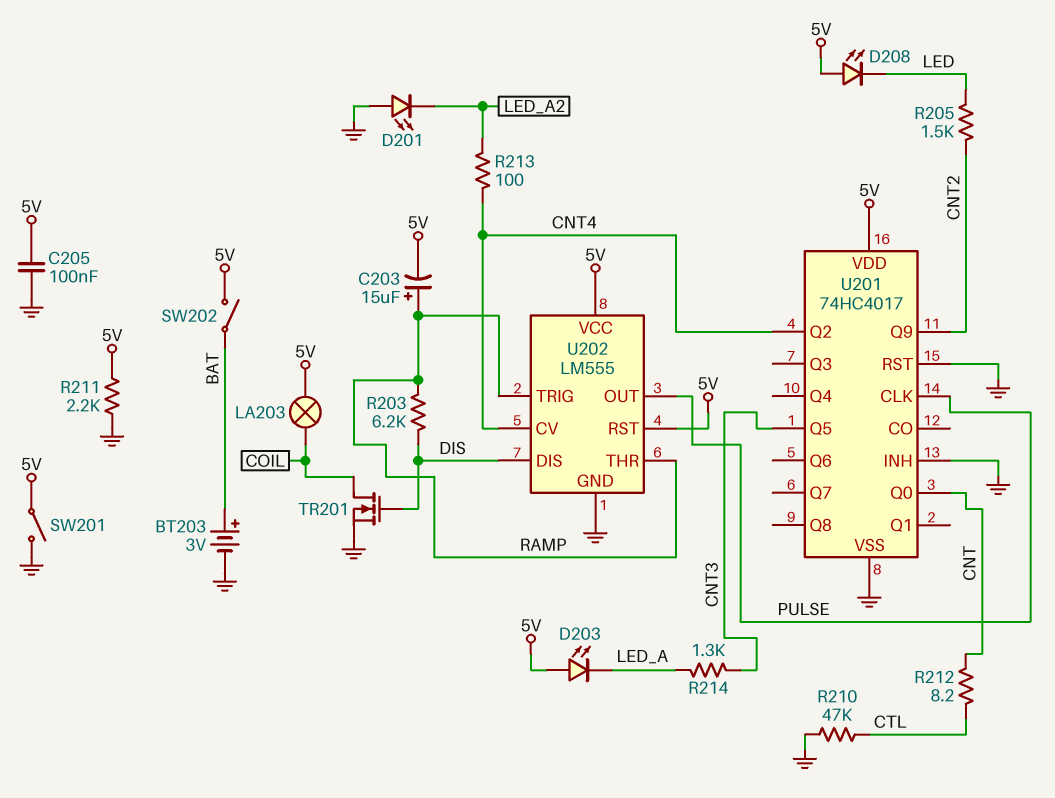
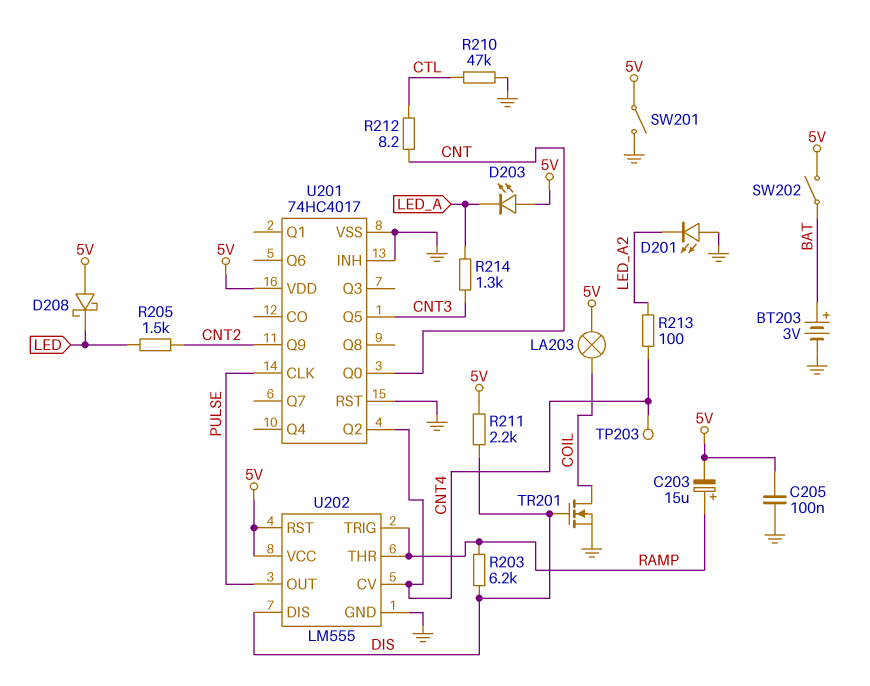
D208: LED (A 5V, K LED) -> schottky (A 5V, K LED)
R211: 2.2k (5V, GND) -> 2.2k (5V, DIS)
TP203: none -> test point (CNT4)

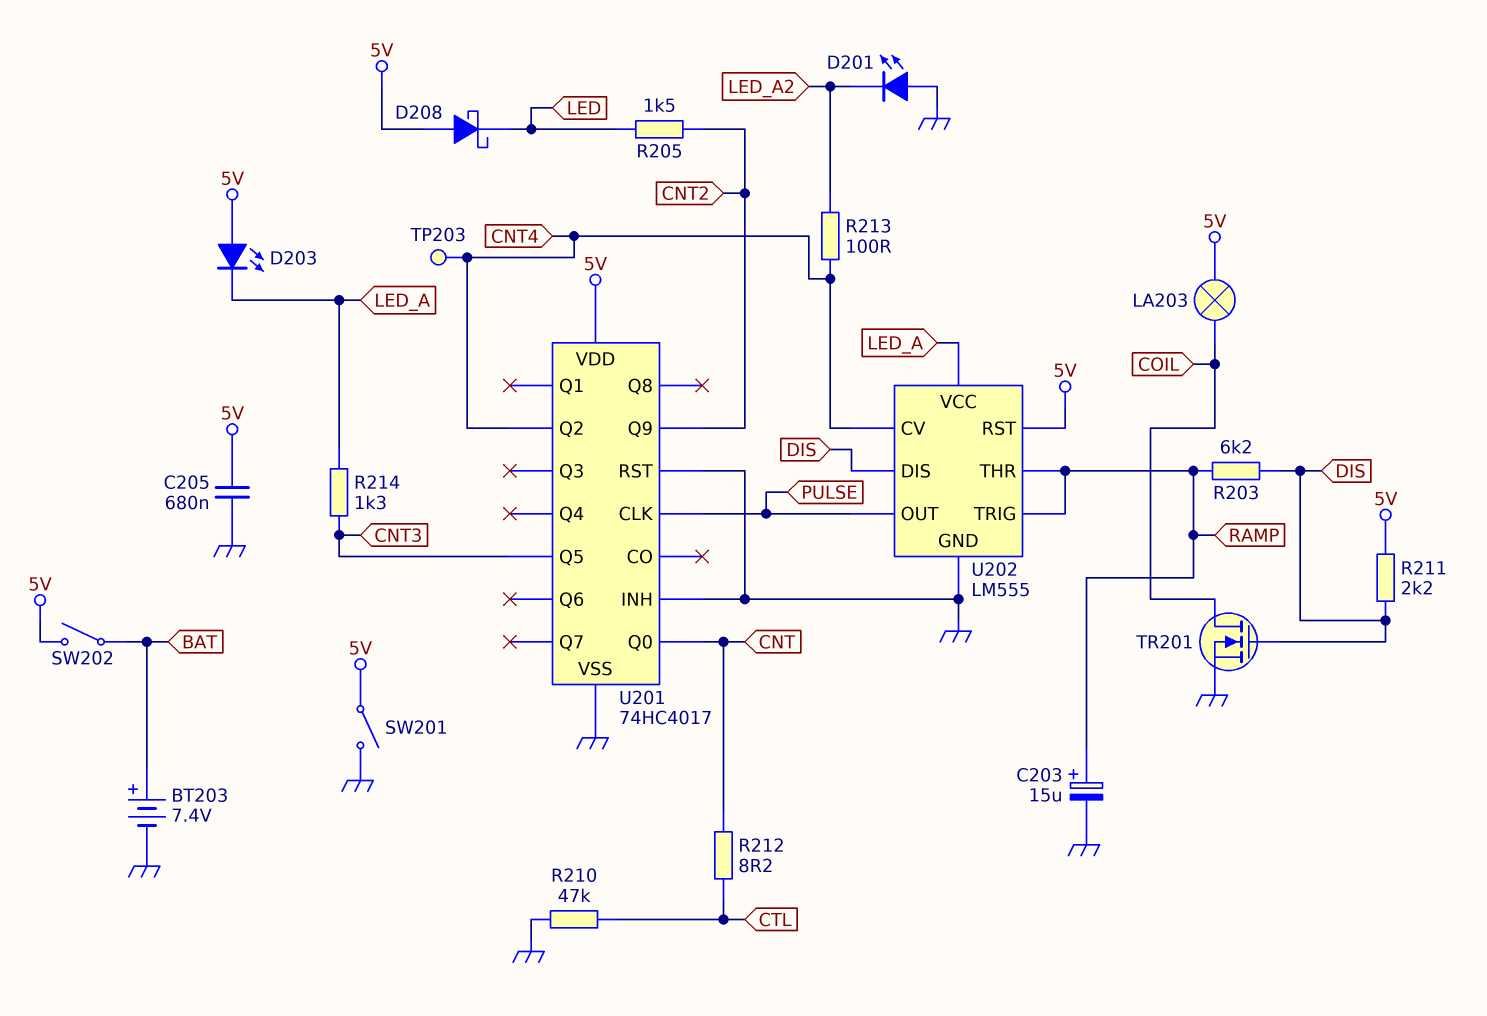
BT203: 3V (plus BAT, minus GND) -> 7.4V (plus BAT, minus GND)
C203: 15uF (plus RAMP, minus 5V) -> 15uF (plus RAMP, minus GND)
C205: 100nF (5V, GND) -> 680nF (5V, GND)
U202 pin VCC: 5V -> LED_A

